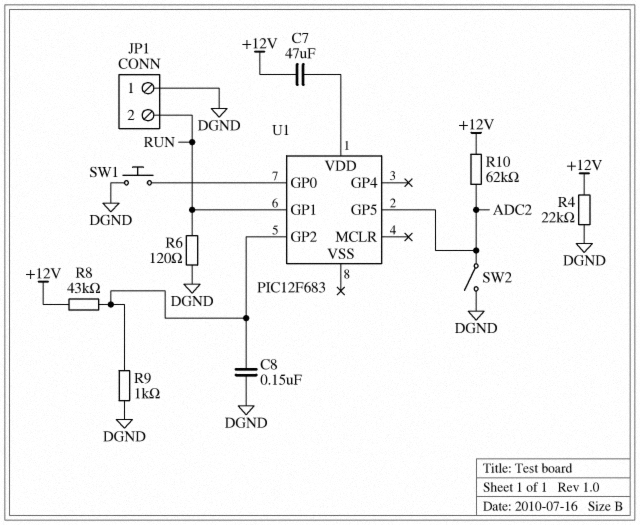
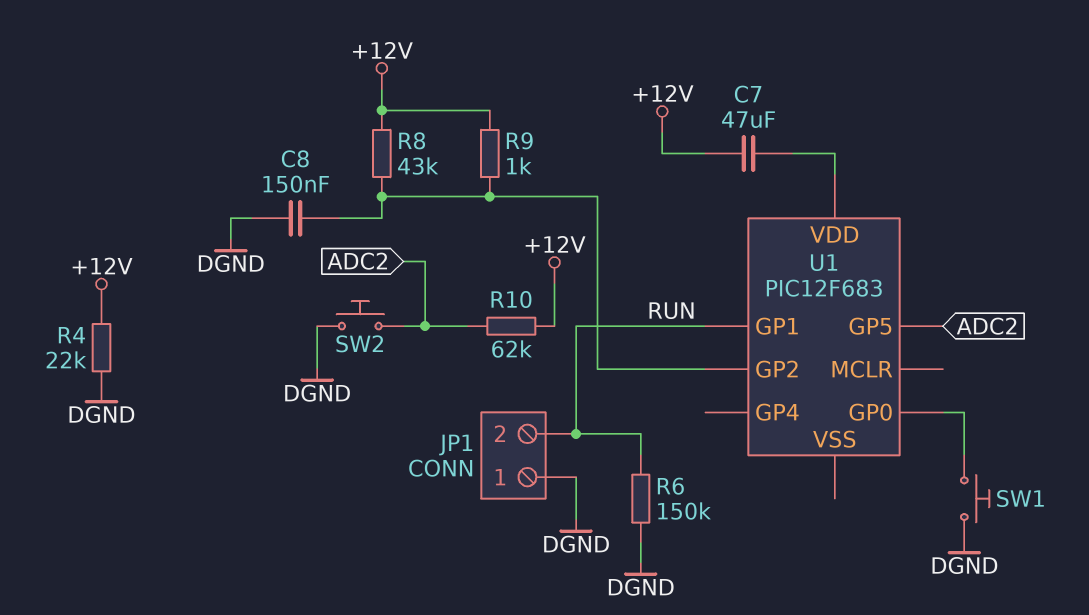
R6: 120 (DGND, RUN) -> 150k (DGND, RUN)
R9: 1k (DGND, U1/GP2) -> 1k (+12V, U1/GP2)
SW2: switch (ADC2, DGND) -> button (ADC2, DGND)

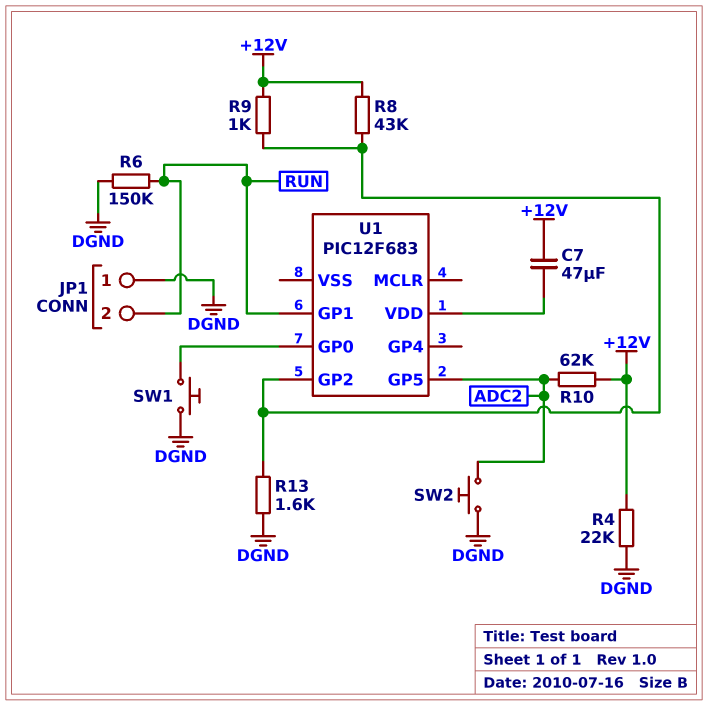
C8: 150nF (DGND, U1/GP2) -> none
R13: none -> 1.6k (DGND, U1/GP2)

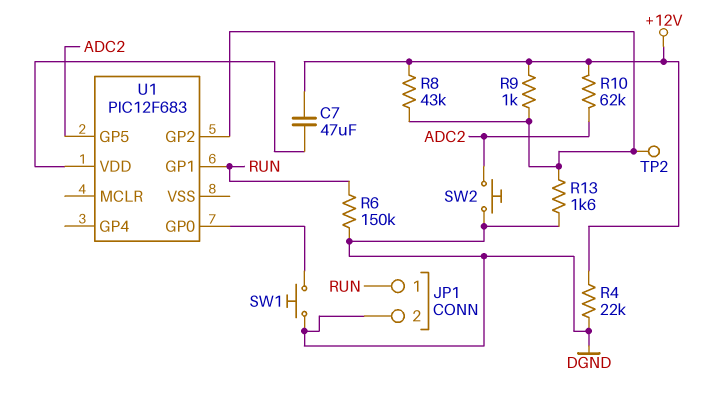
JP1 pin 1: DGND -> RUN
JP1 pin 2: RUN -> DGND
TP2: none -> test point (U1/GP2)

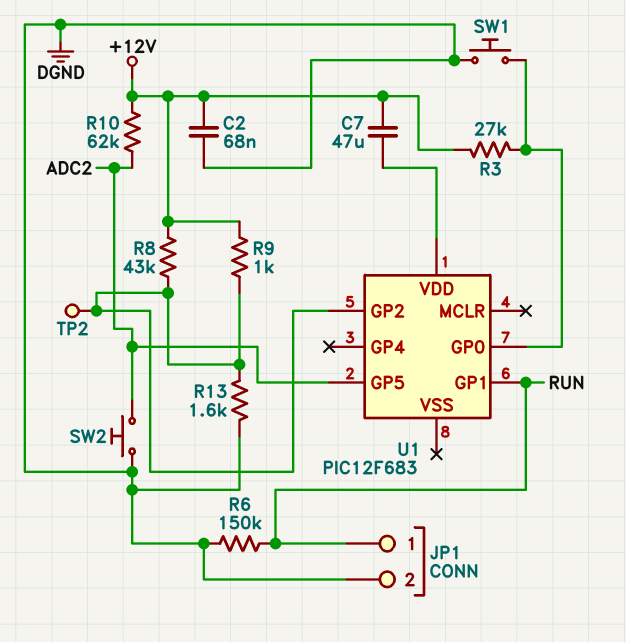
C2: none -> 68nF (+12V, DGND)
R3: none -> 27k (+12V, U1/GP0)
R4: 22k (+12V, DGND) -> none

